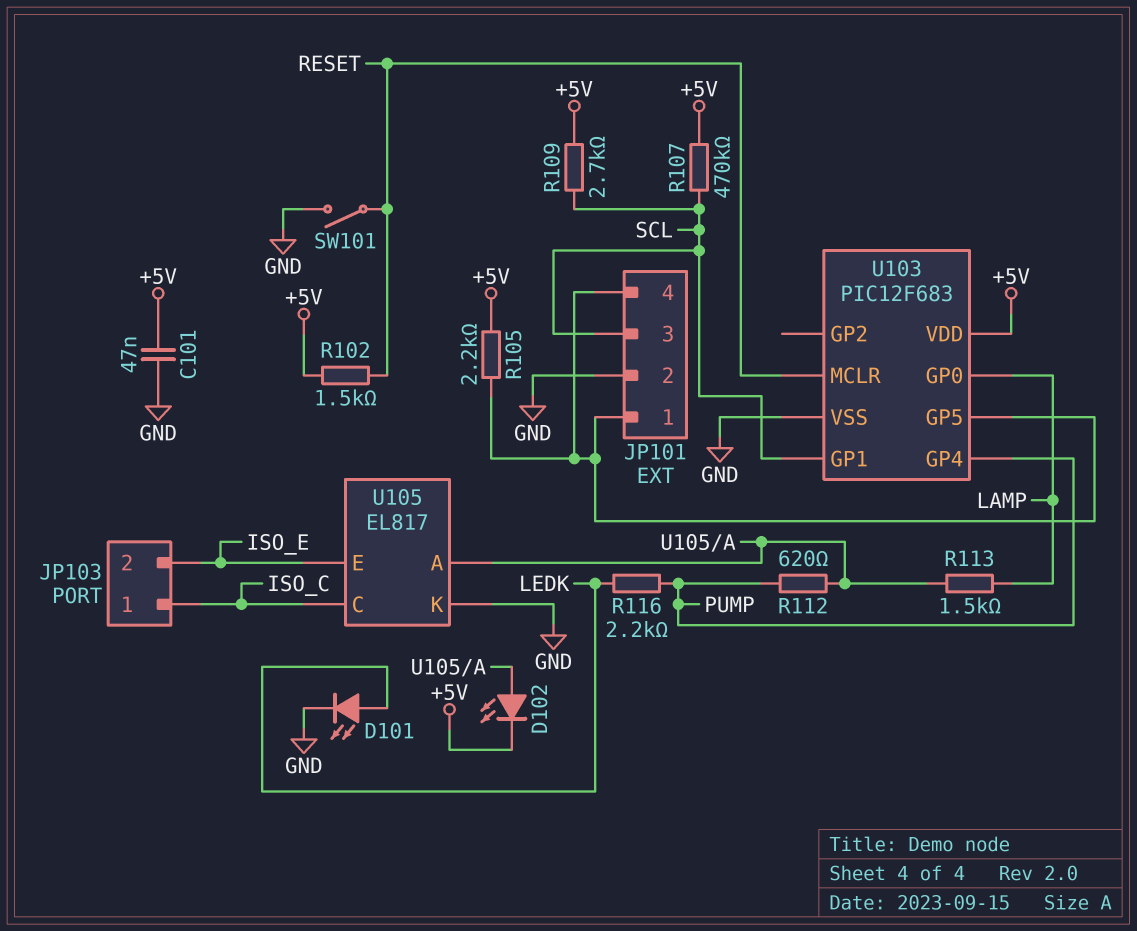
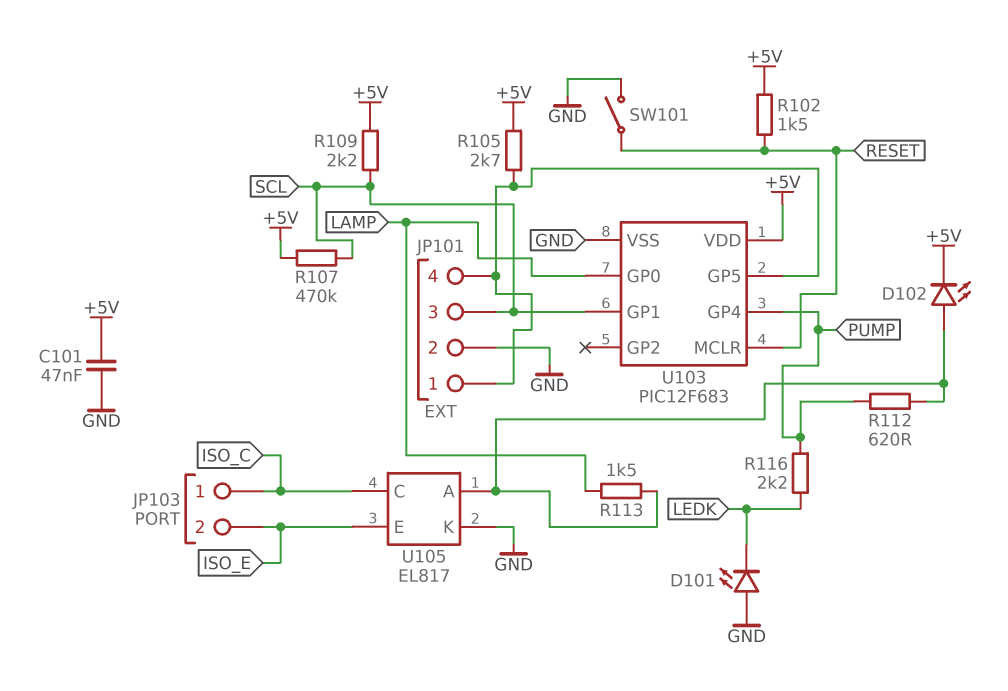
D101: LED (A LEDK, K GND) -> LED (A GND, K LEDK)
R105: 2.2k (+5V, JP101/1) -> 2.7k (+5V, JP101/1)
R109: 2.7k (+5V, SCL) -> 2.2k (+5V, SCL)

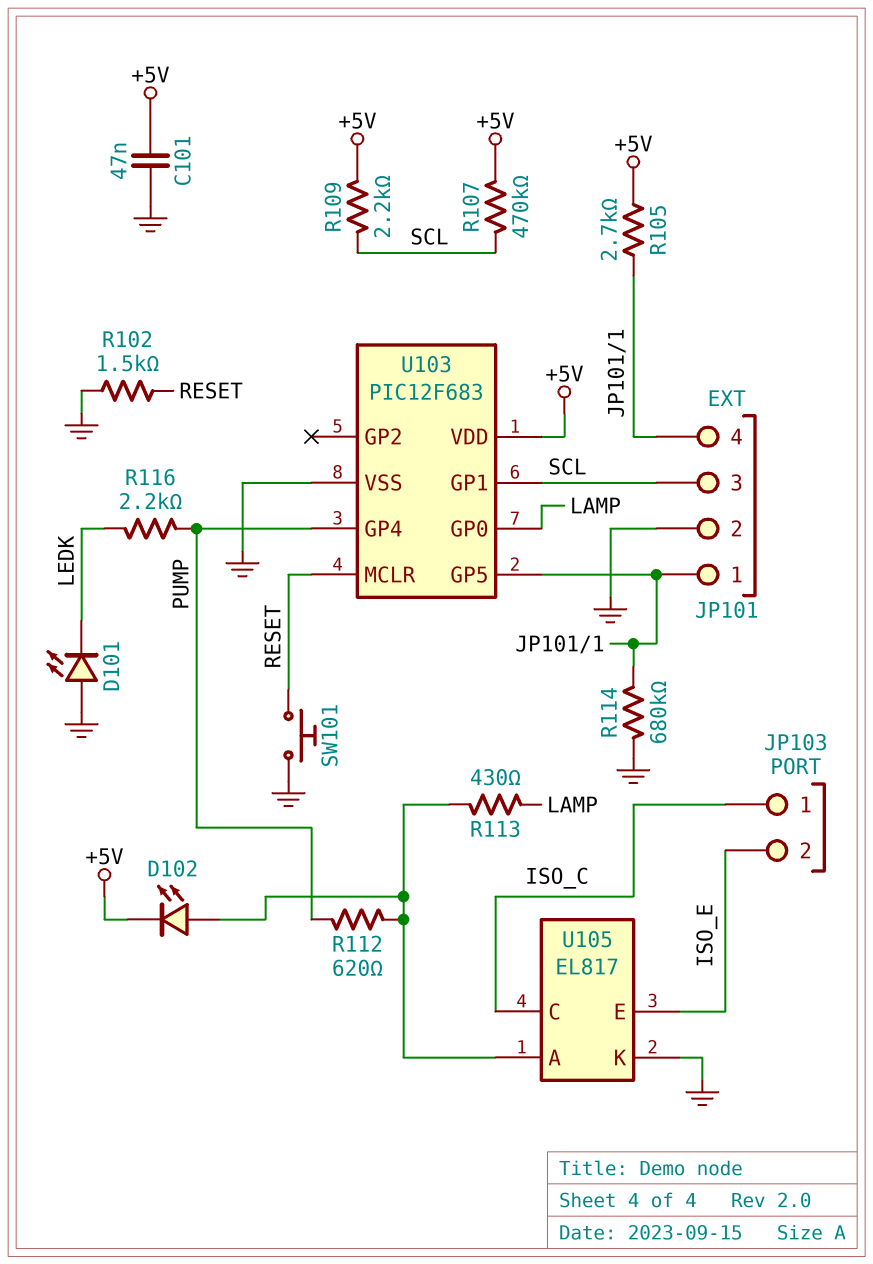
R102: 1.5k (+5V, RESET) -> 1.5k (GND, RESET)
R113: 1.5k (LAMP, U105/A) -> 430 (LAMP, U105/A)
R114: none -> 680k (GND, JP101/1)
SW101: switch (GND, RESET) -> button (GND, RESET)

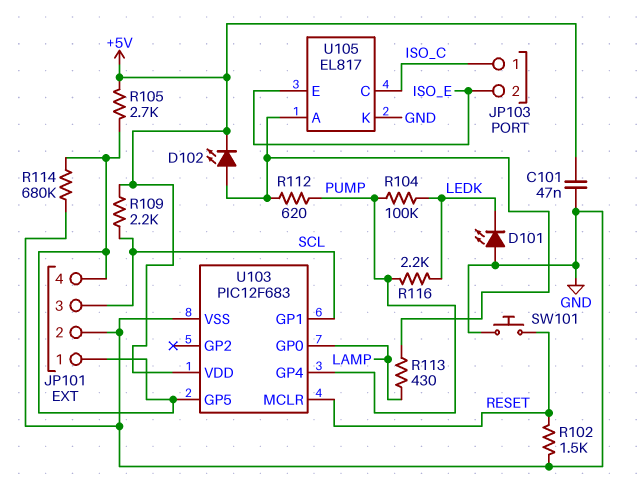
R104: none -> 100k (LEDK, PUMP)
R107: 470k (+5V, SCL) -> none

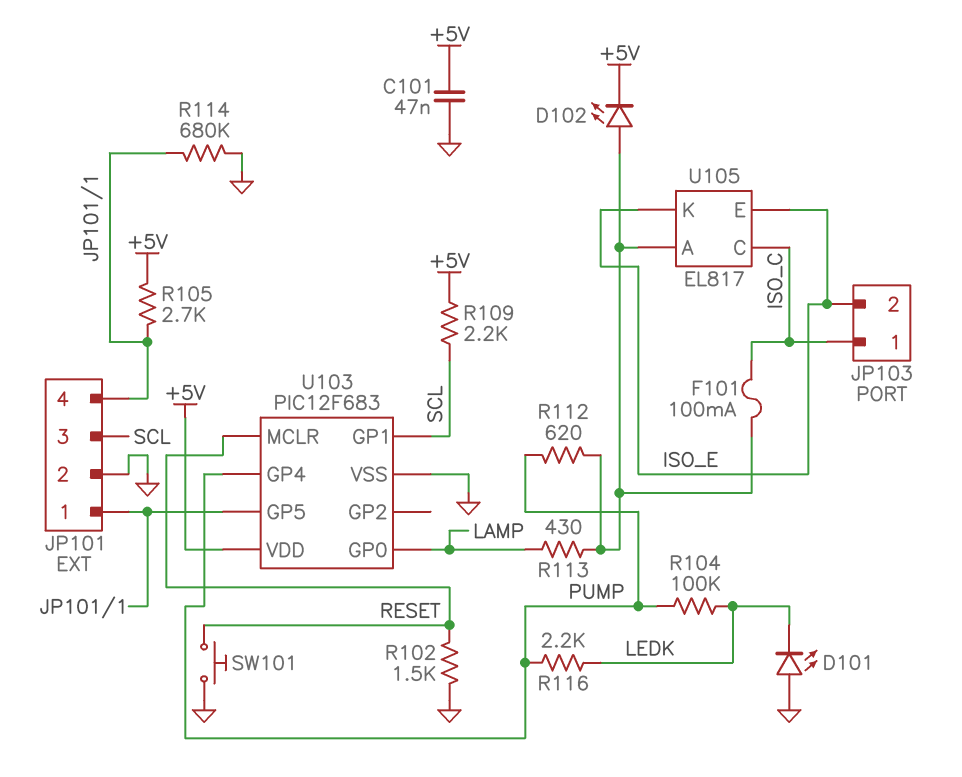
F101: none -> 100mA (ISO_C, U105/A)
U105 pin K: GND -> ISO_E

